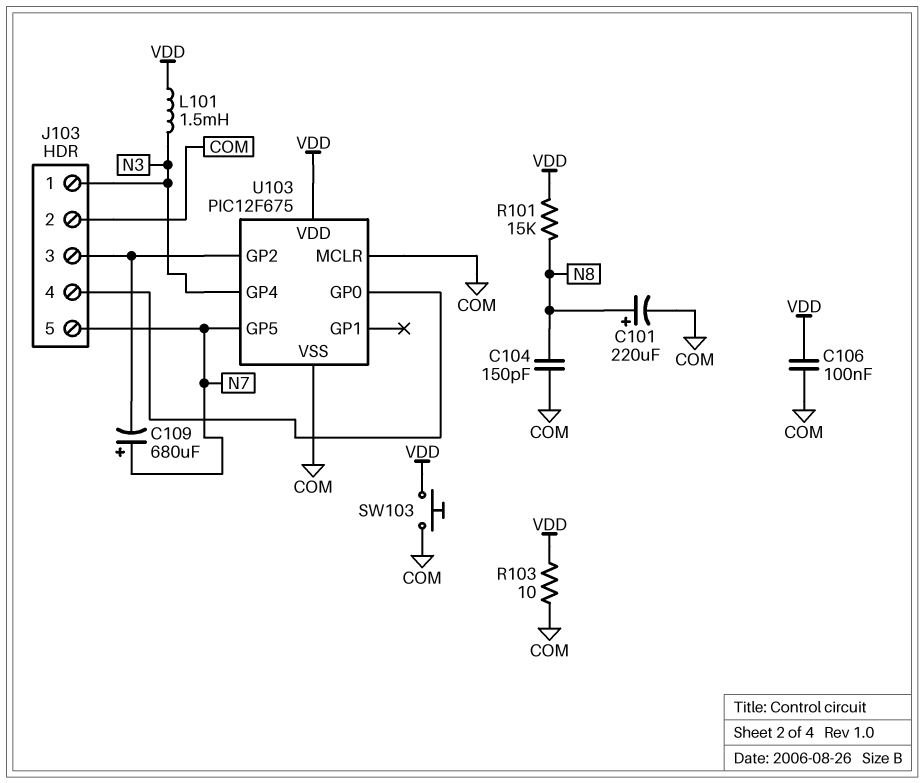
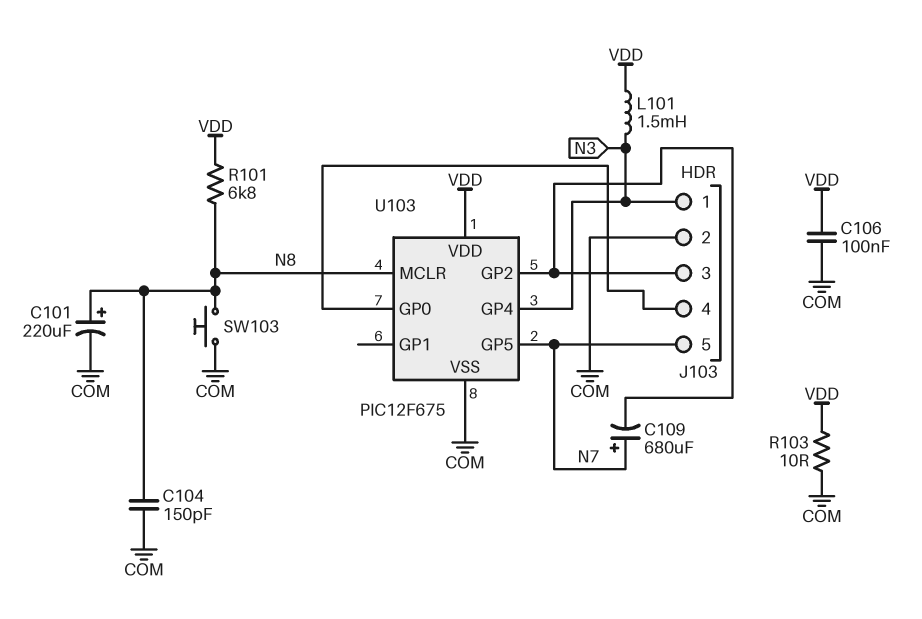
R101: 15k (N8, VDD) -> 6.8k (N8, VDD)
SW103: button (COM, VDD) -> button (COM, N8)
U103 pin MCLR: COM -> N8

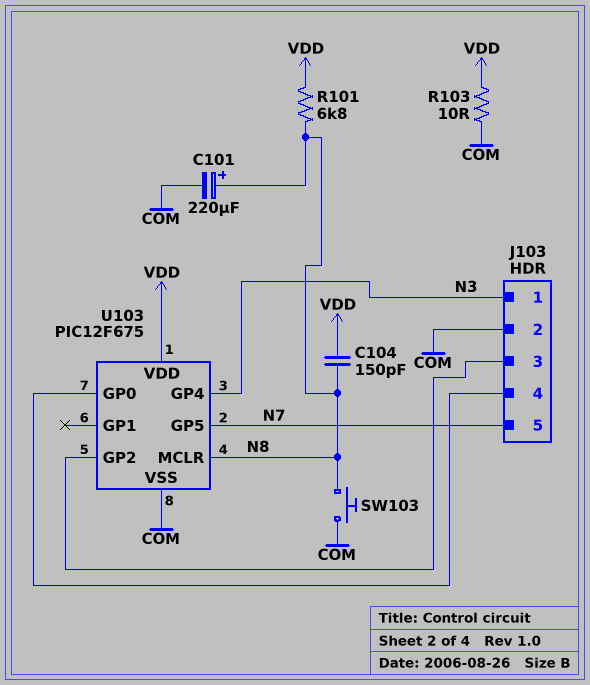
C104: 150pF (COM, N8) -> 150pF (N8, VDD)
C106: 100nF (COM, VDD) -> none
C109: 680uF (plus N7, minus J103/3) -> none
L101: 1.5mH (N3, VDD) -> none

